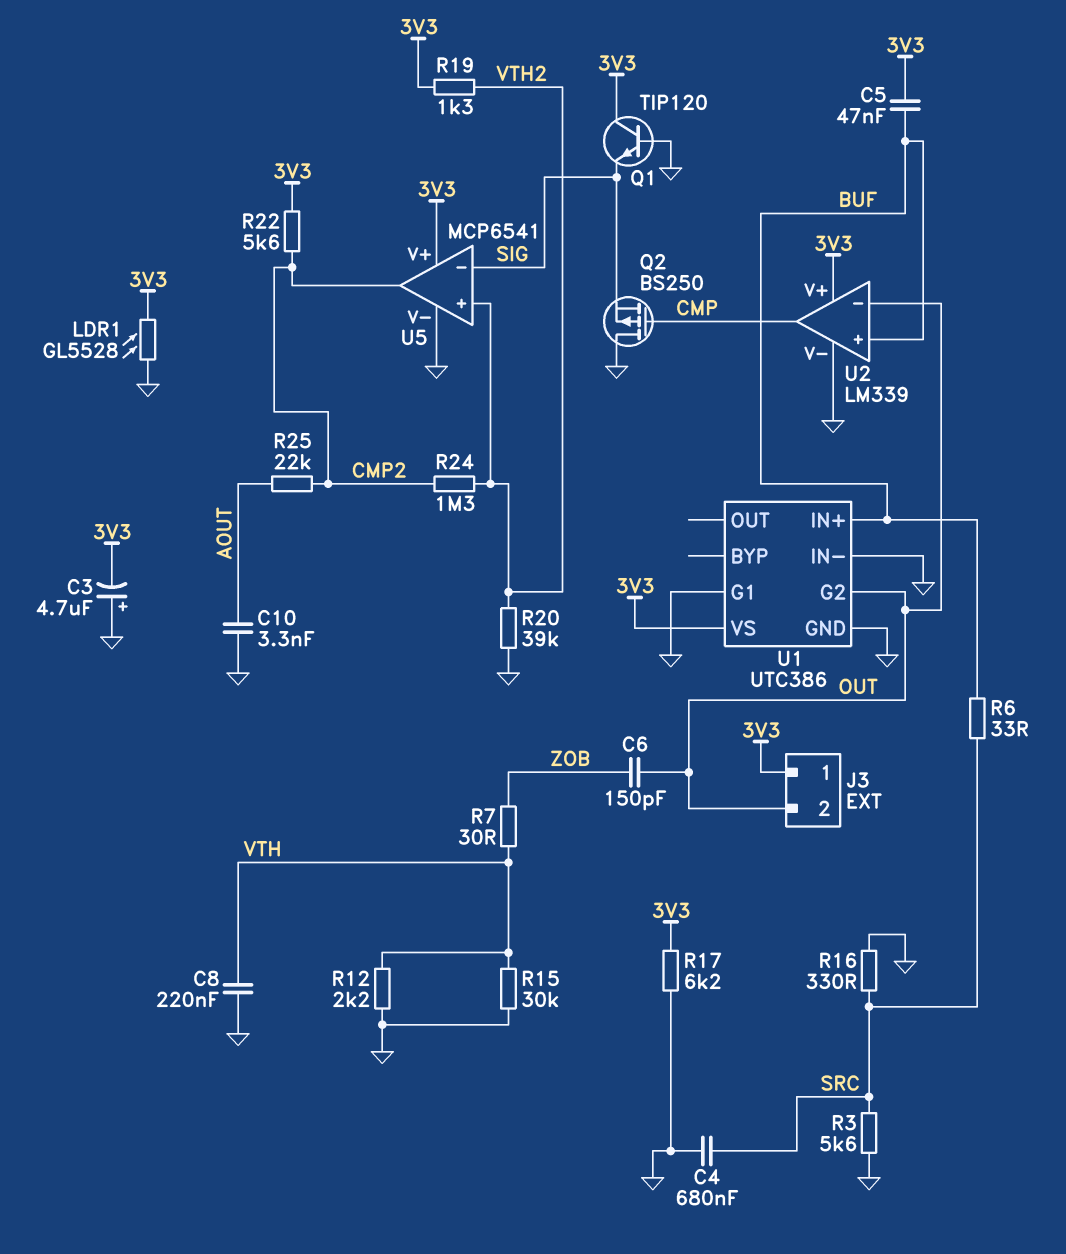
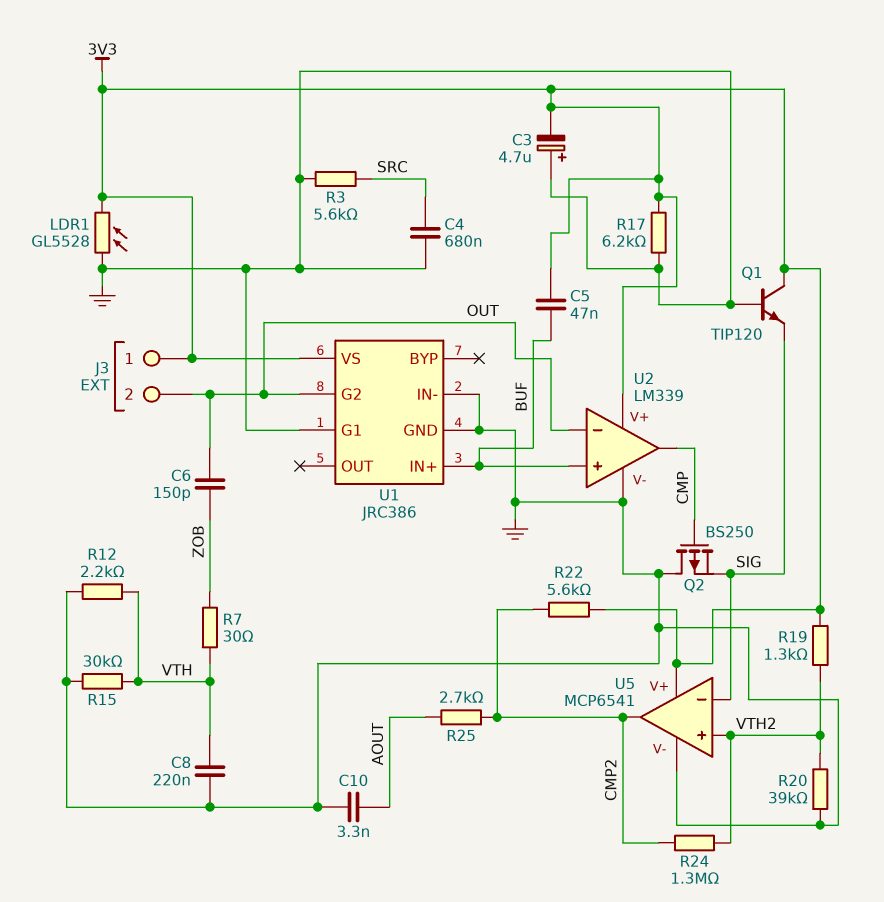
R6: 33 (BUF, SRC) -> none
R16: 330 (GND, SRC) -> none
R25: 22k (AOUT, CMP2) -> 2.7k (AOUT, CMP2)
U1: UTC386 -> JRC386

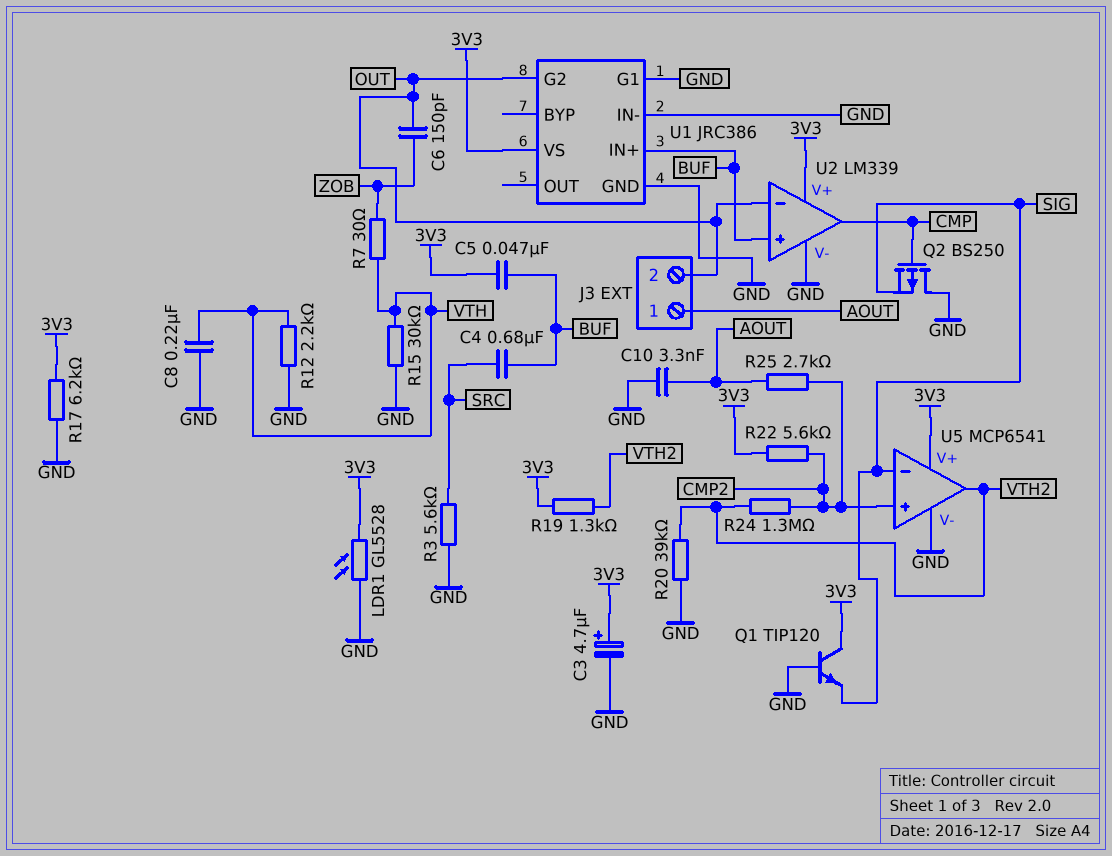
C3: 4.7uF (plus GND, minus 3V3) -> 4.7uF (plus 3V3, minus GND)
C4: 680nF (GND, SRC) -> 680nF (BUF, SRC)
J3 pin 1: 3V3 -> AOUT
U5 pin in+: VTH2 -> CMP2
U5 pin out: CMP2 -> VTH2

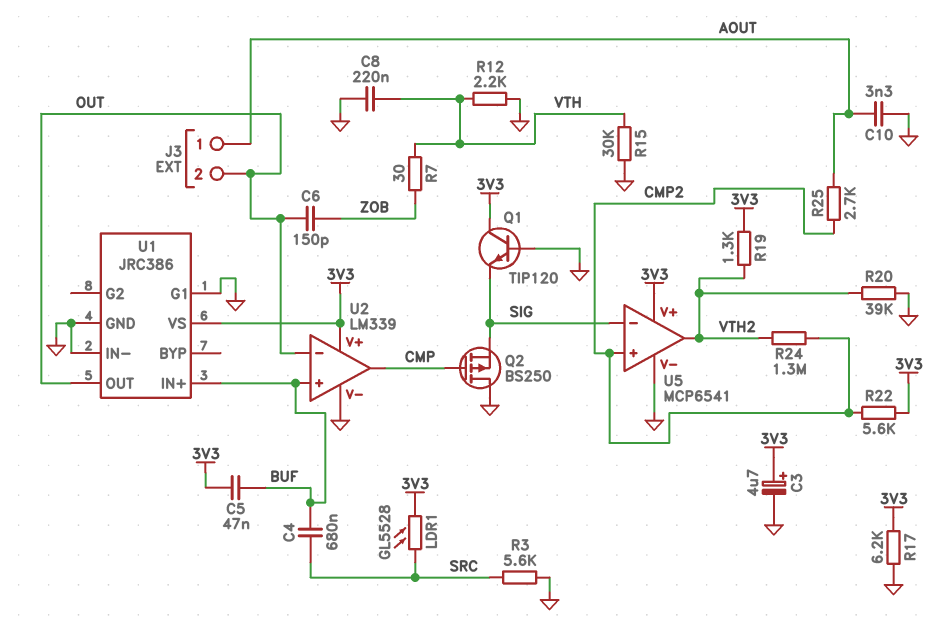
LDR1: GL5528 (3V3, GND) -> GL5528 (3V3, SRC)
U1 pin G2: OUT -> none
U1 pin OUT: none -> OUT

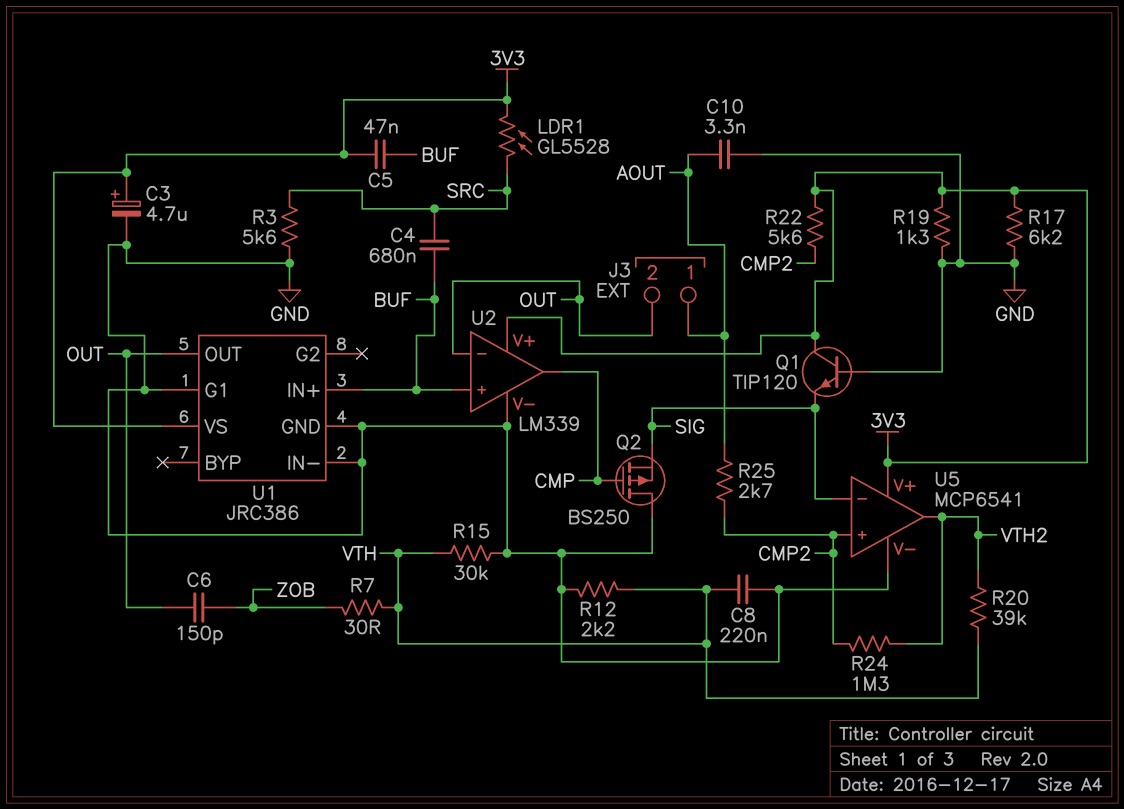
R19: 1.3k (3V3, VTH2) -> 1.3k (3V3, GND)
R20: 39k (GND, VTH2) -> 39k (VTH, VTH2)

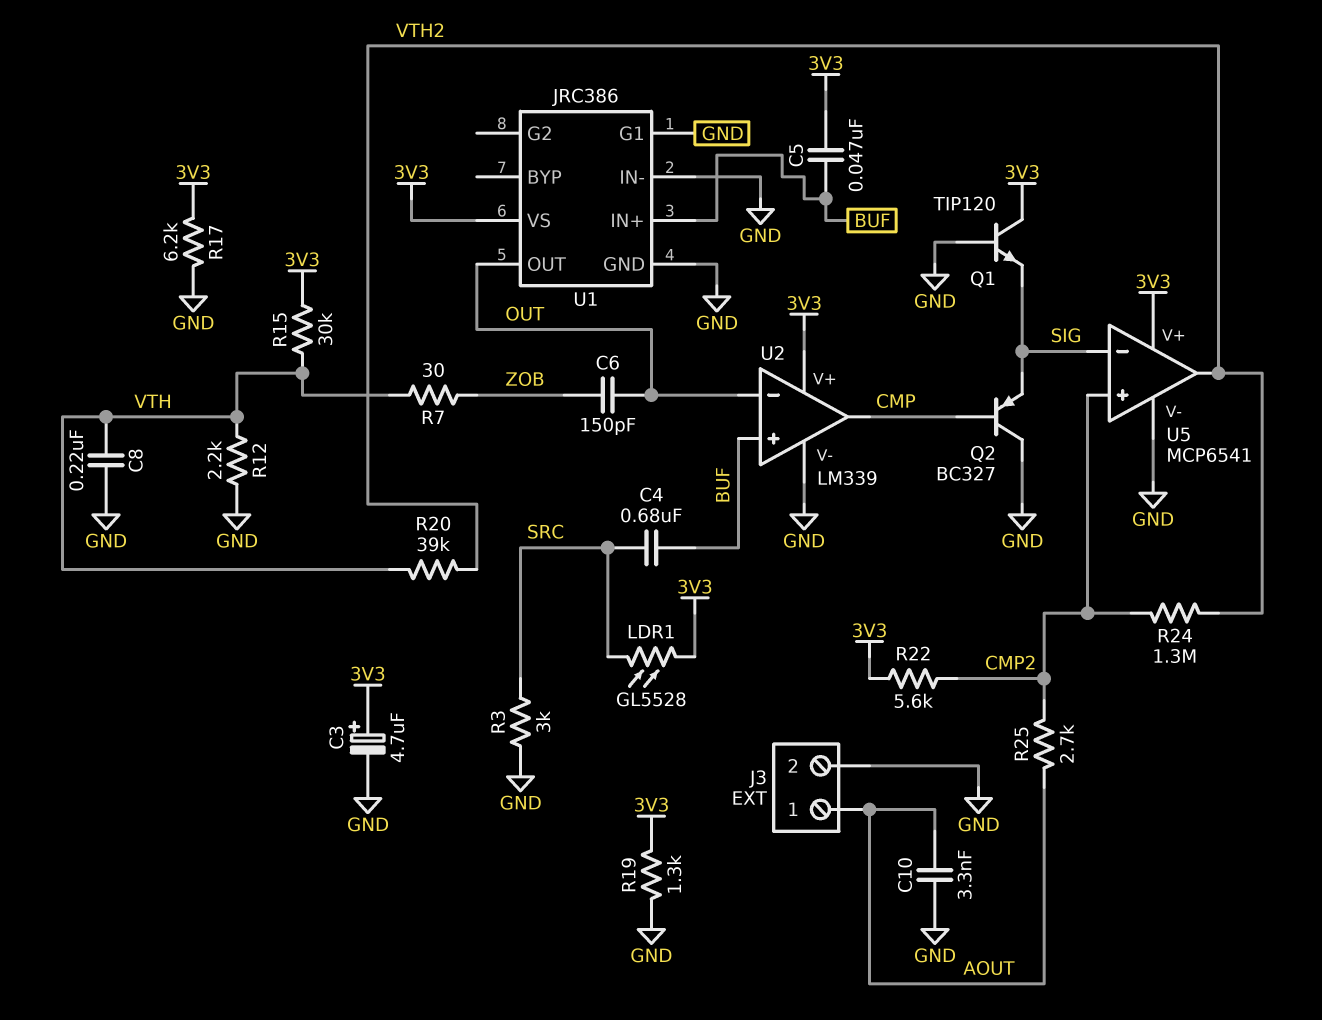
J3 pin 2: OUT -> GND
Q2: PMOS BS250 (G CMP, D GND, S SIG) -> PNP BC327 (B CMP, C GND, E SIG)
R3: 5.6k (GND, SRC) -> 3k (GND, SRC)
R15: 30k (GND, VTH) -> 30k (3V3, VTH)

